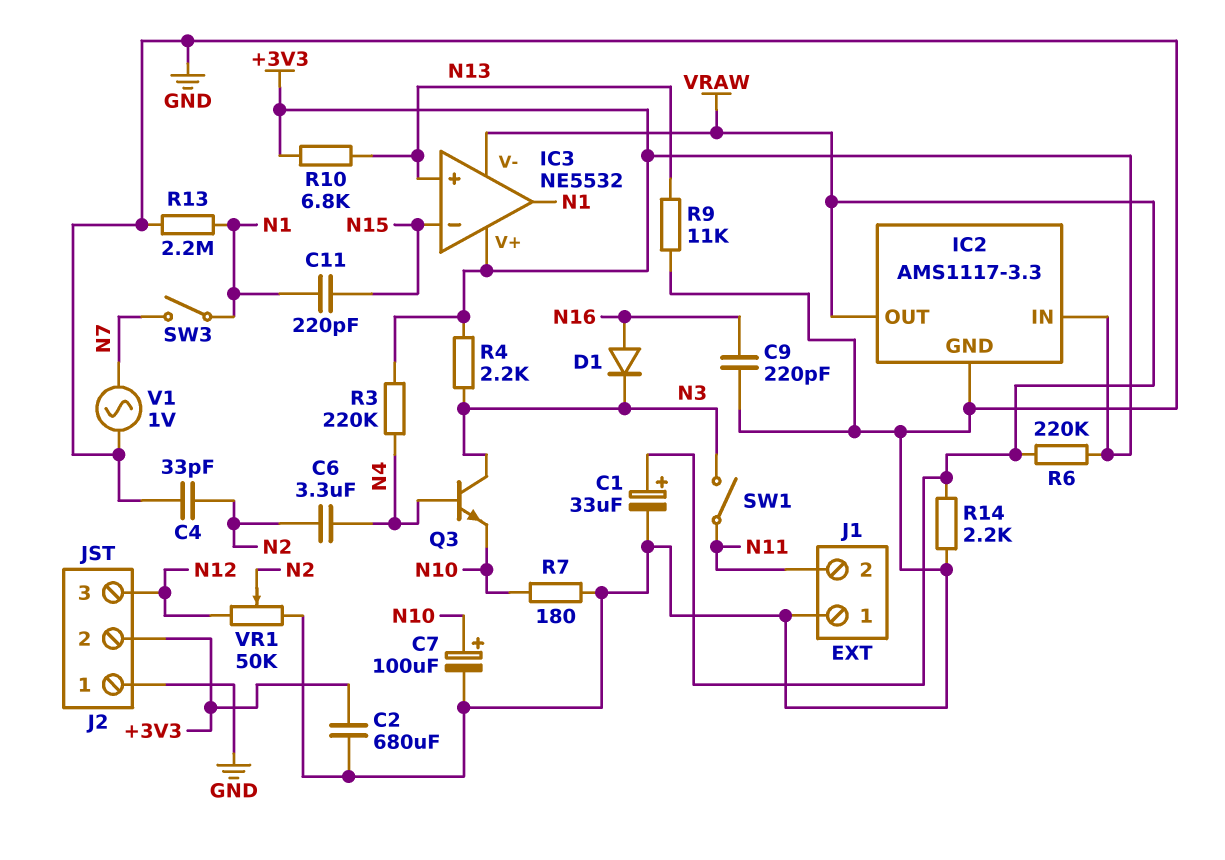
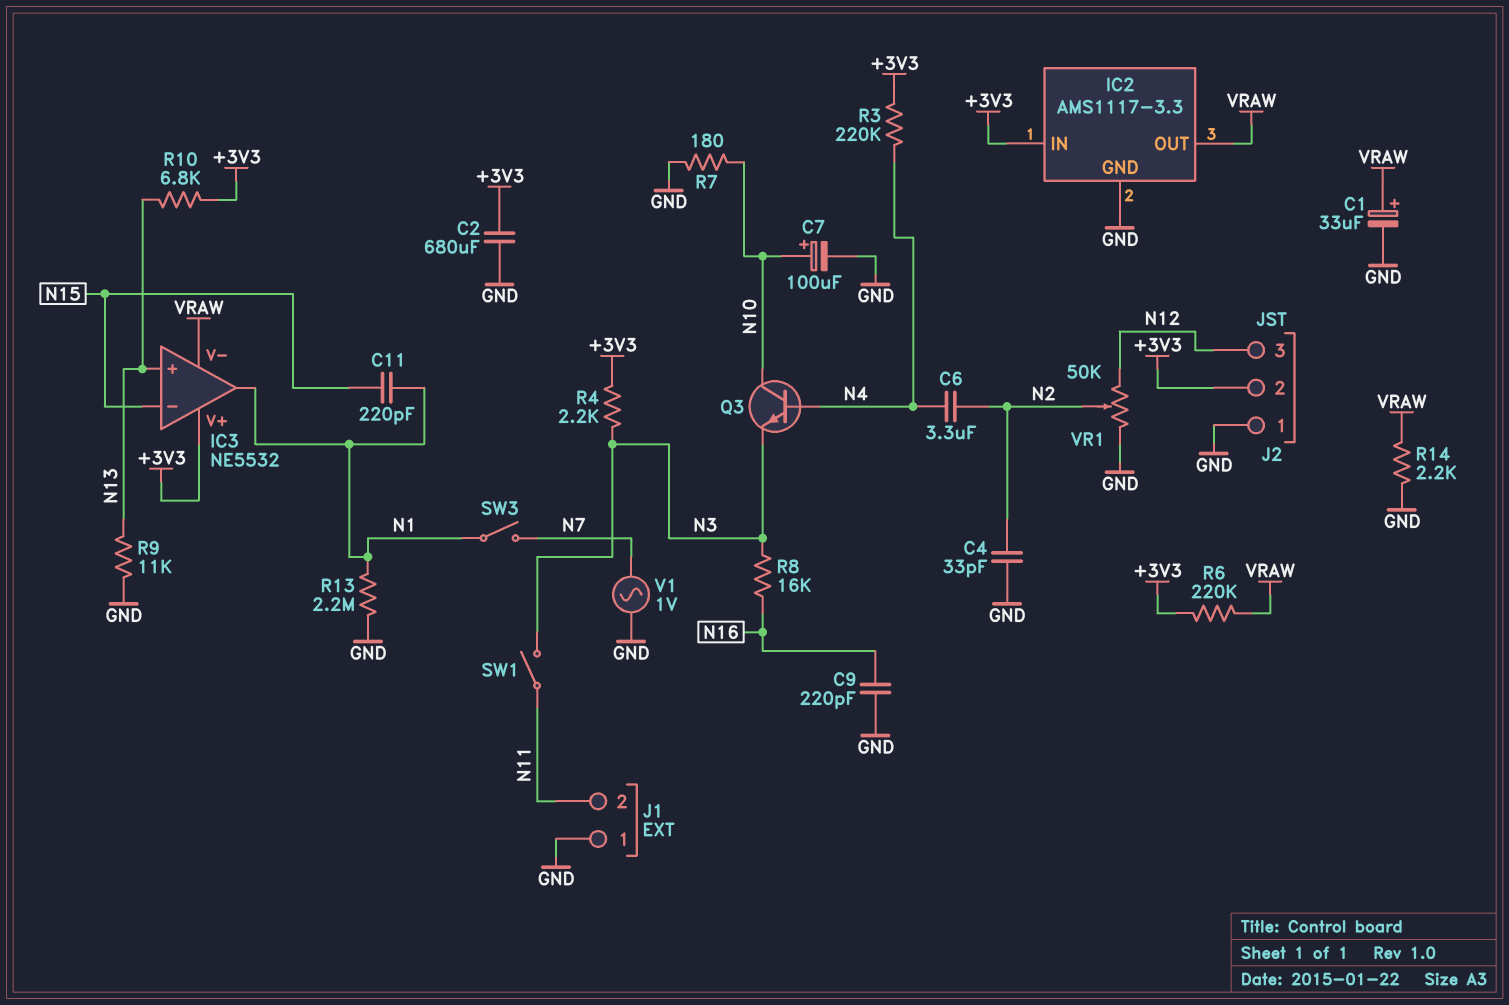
D1: diode (A N16, K N3) -> none
Q3: NPN (B N4, C N3, E N10) -> NPN (B N4, C N10, E N3)
R8: none -> 16k (N3, N16)

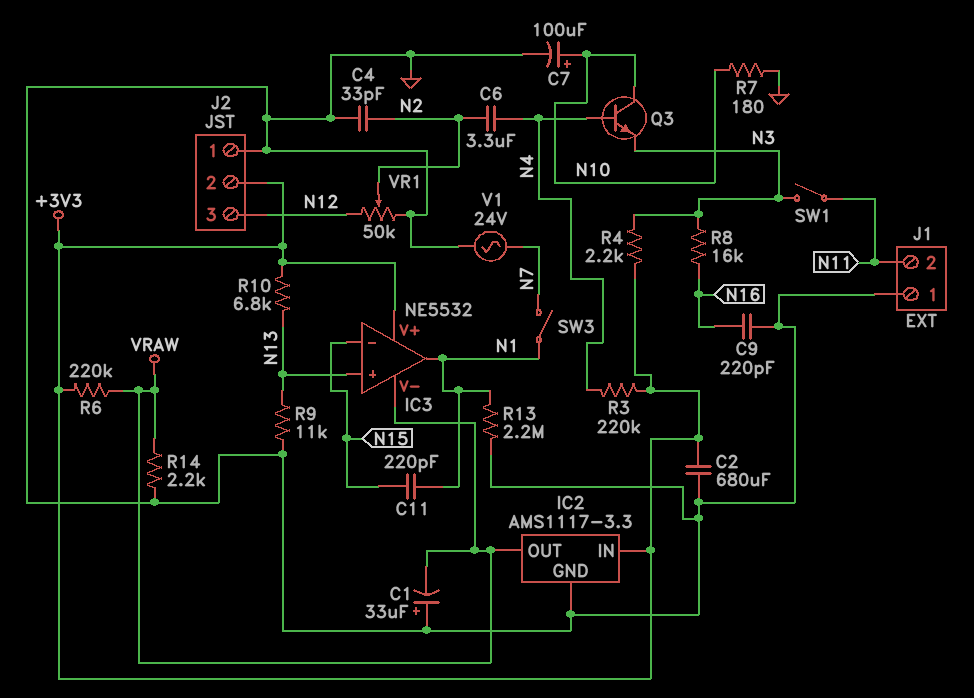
C1: 33uF (plus VRAW, minus GND) -> 33uF (plus GND, minus VRAW)
V1: AC 1V (GND, N7) -> AC 24V (GND, N7)

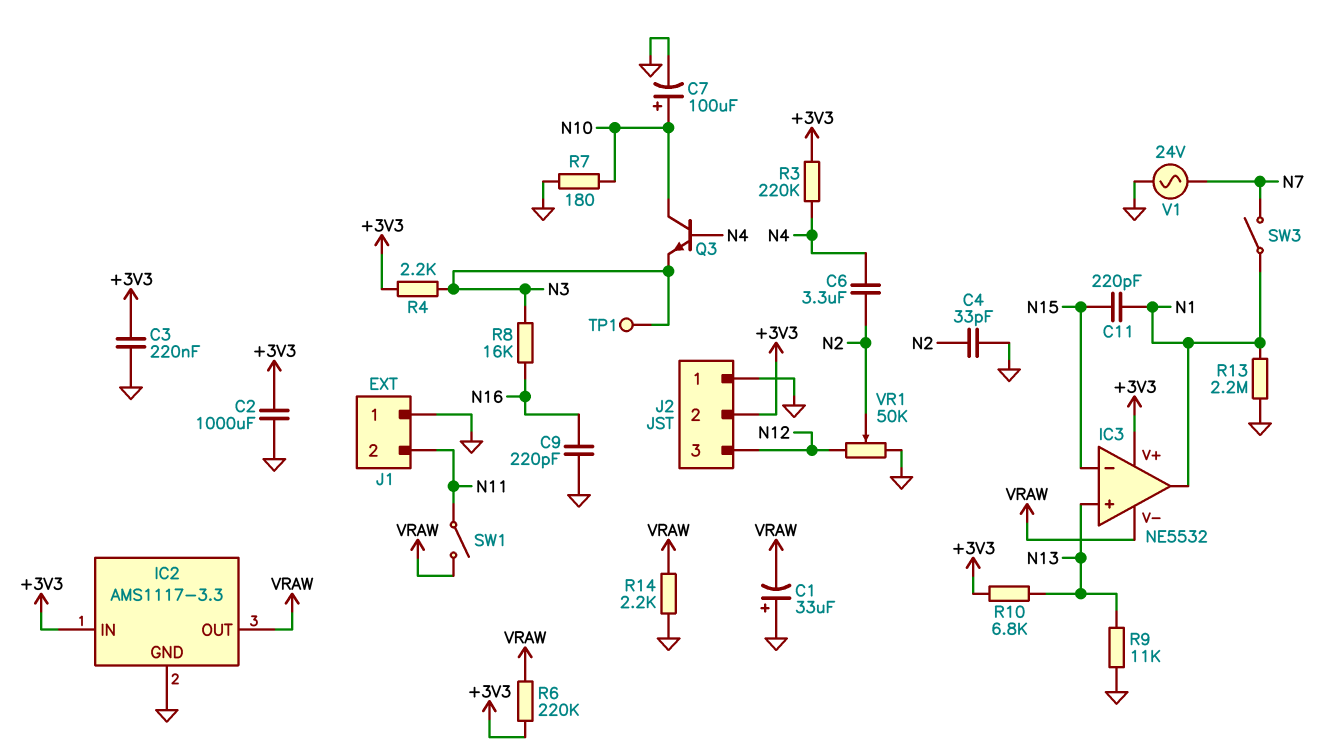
C2: 680uF (+3V3, GND) -> 1000uF (+3V3, GND)
C3: none -> 220nF (+3V3, GND)
SW1: switch (N3, N11) -> switch (N11, VRAW)
TP1: none -> test point (N3)

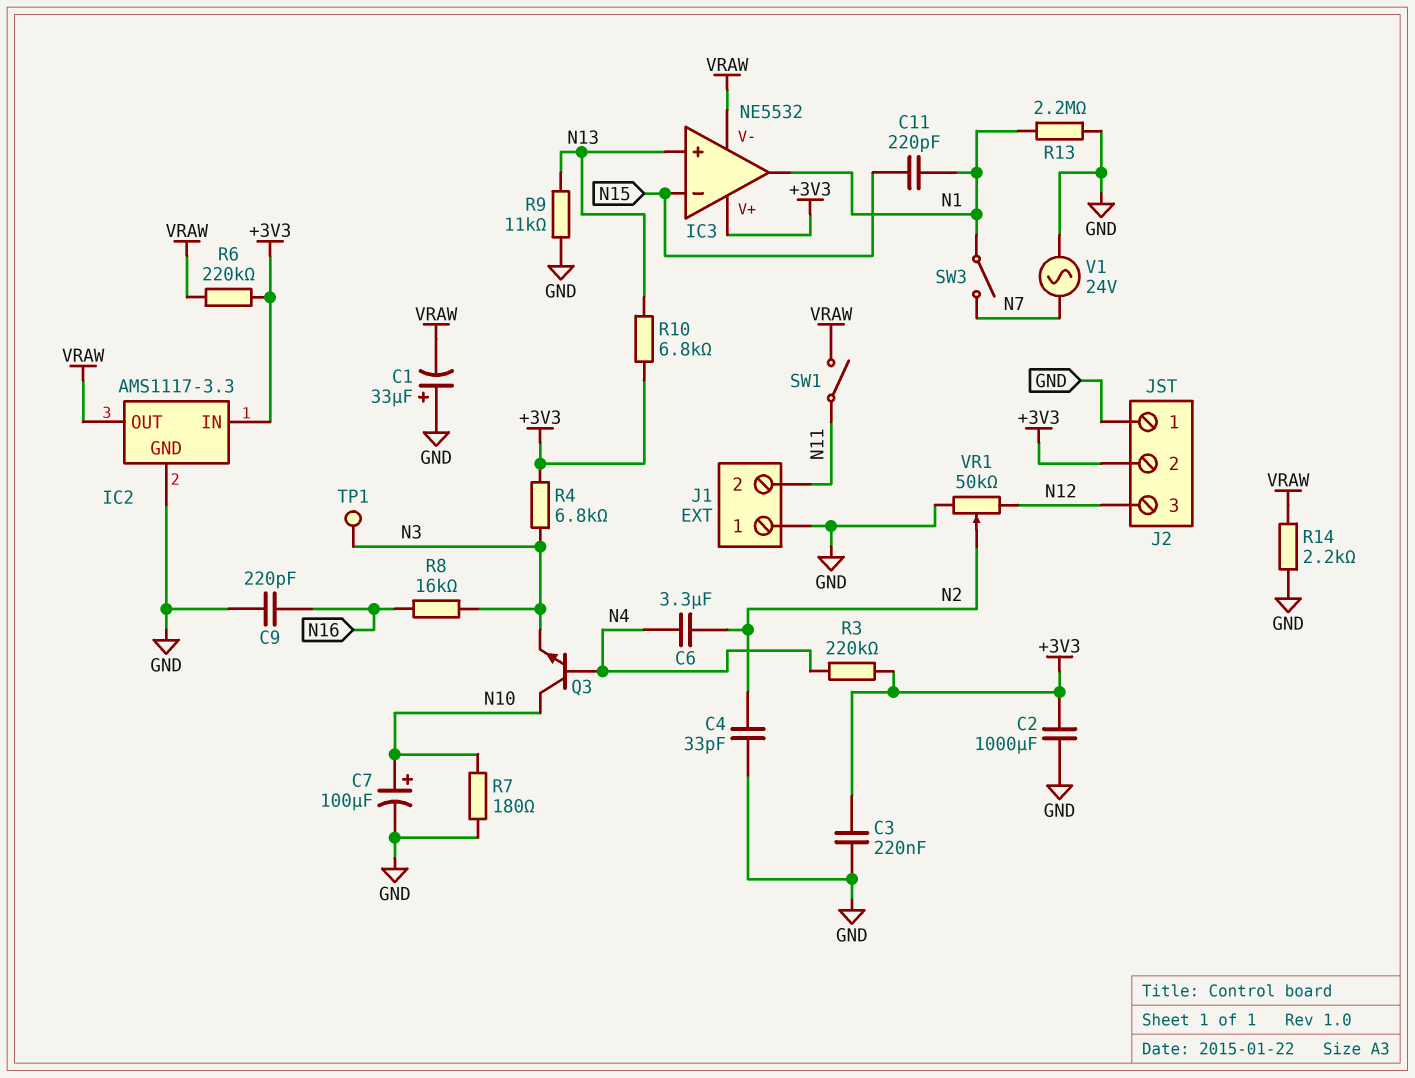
R4: 2.2k (+3V3, N3) -> 6.8k (+3V3, N3)

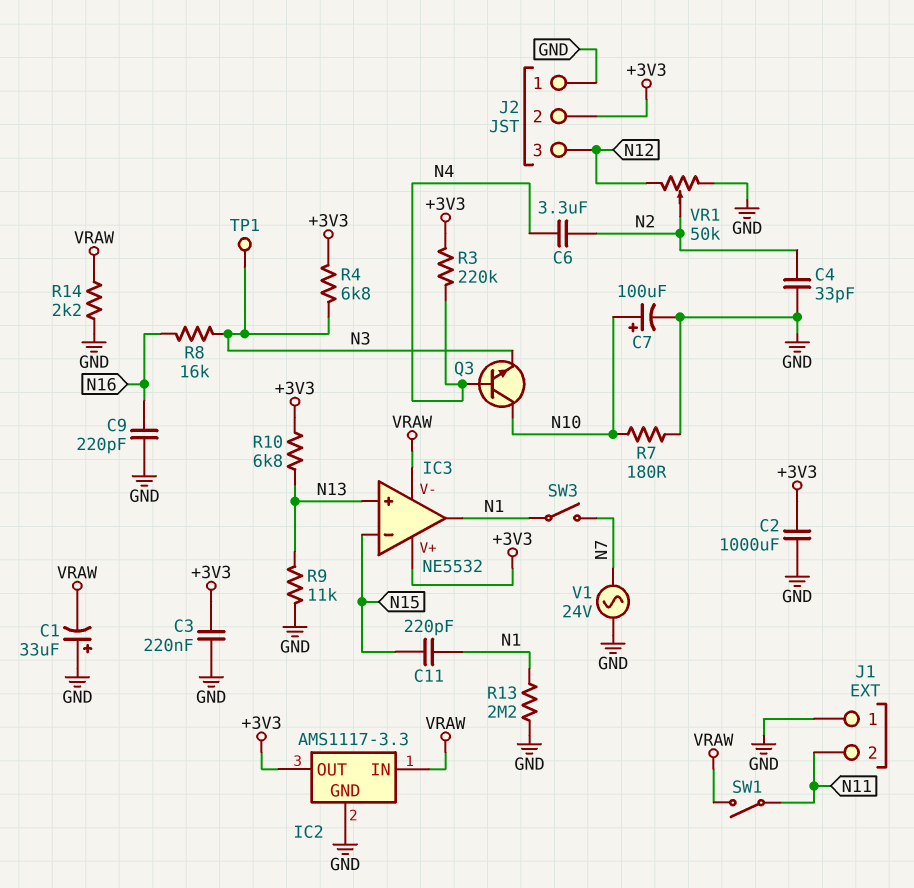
IC2 pin IN: +3V3 -> VRAW
IC2 pin OUT: VRAW -> +3V3
R6: 220k (+3V3, VRAW) -> none

